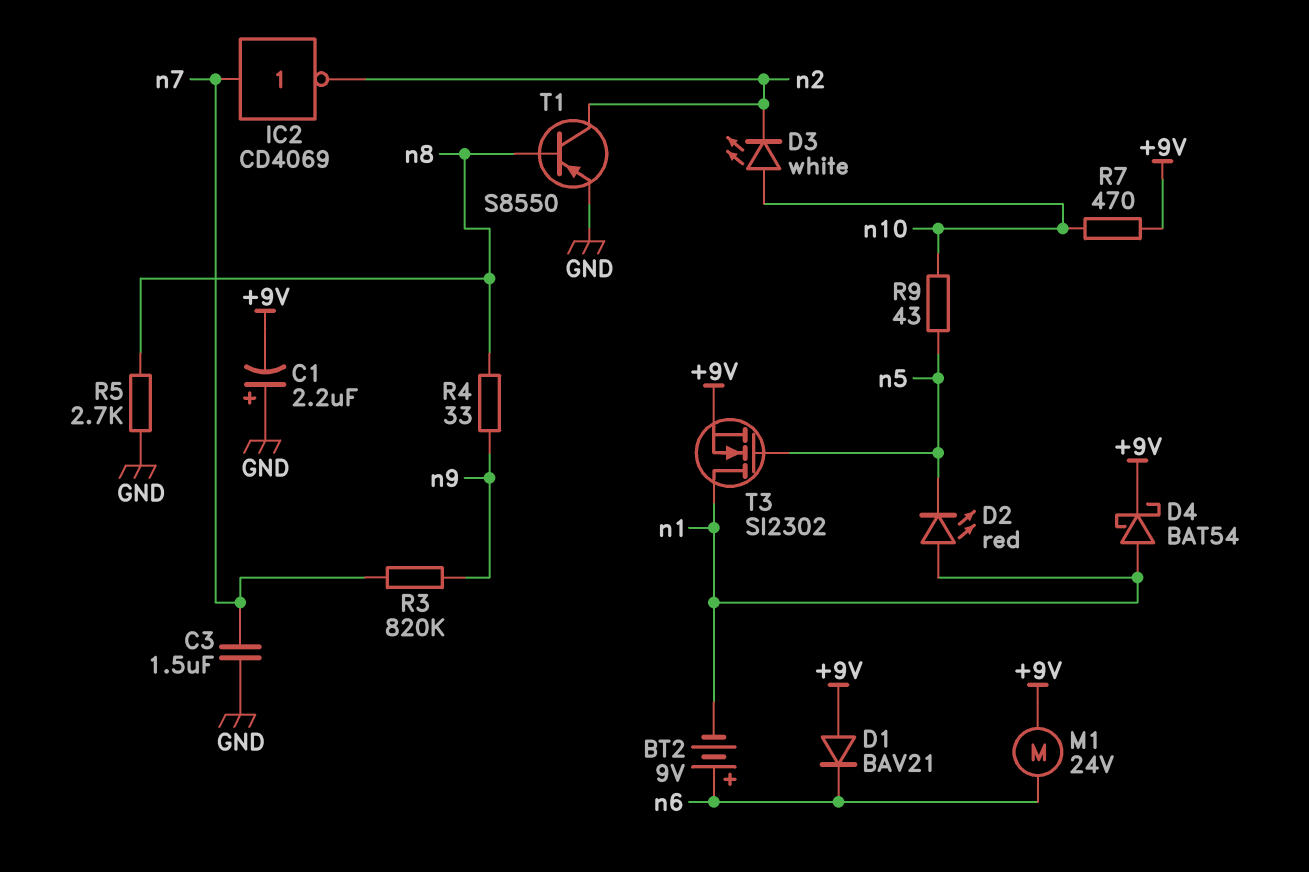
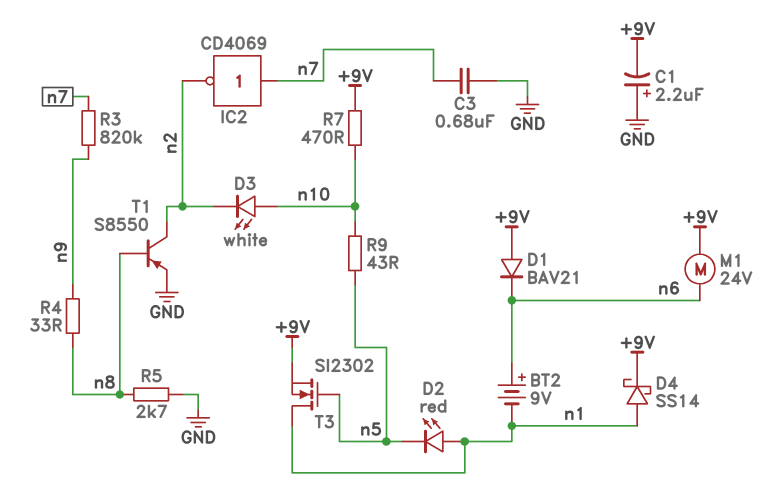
C3: 1.5uF (GND, n7) -> 680nF (GND, n7)
D4: schottky BAT54 (A n1, K +9V) -> schottky SS14 (A n1, K +9V)

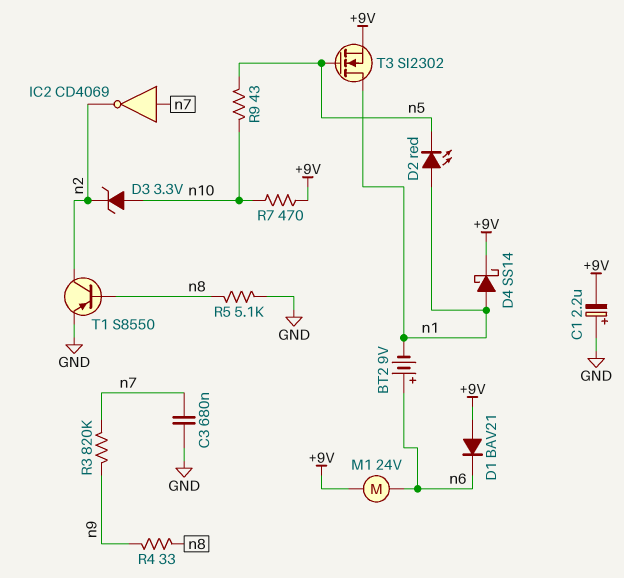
D3: LED white (A n10, K n2) -> zener 3.3V (A n10, K n2)
R5: 2.7k (GND, n8) -> 5.1k (GND, n8)

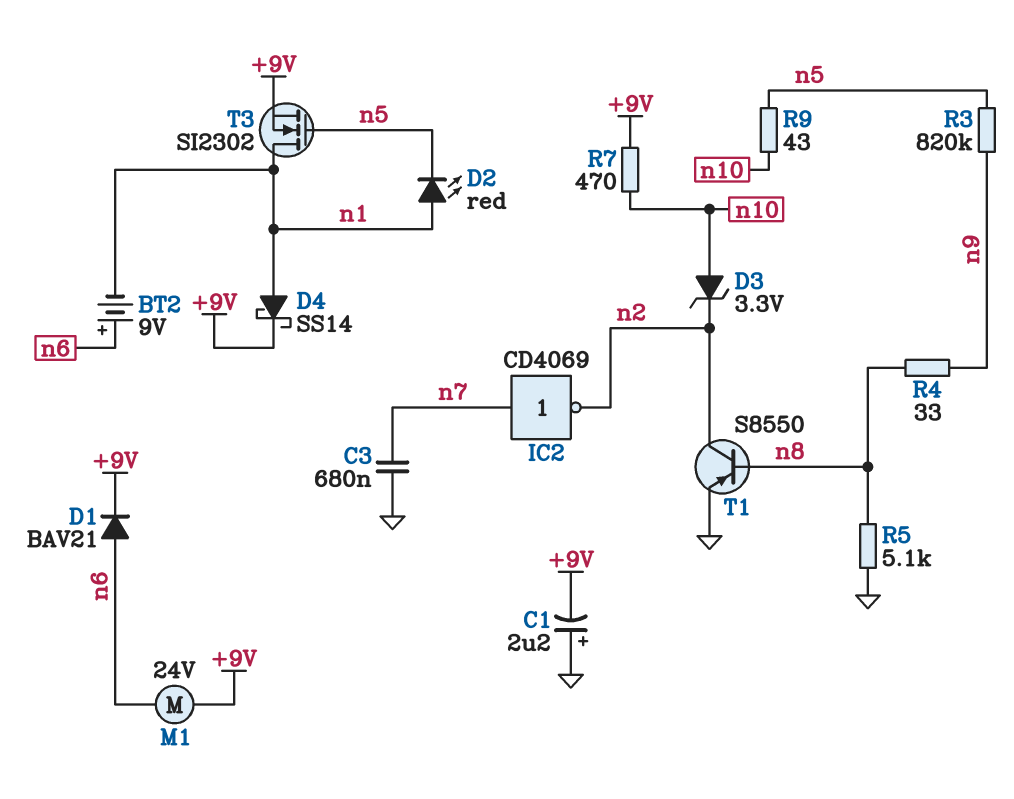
D1: diode BAV21 (A +9V, K n6) -> diode BAV21 (A n6, K +9V)
R3: 820k (n7, n9) -> 820k (n5, n9)

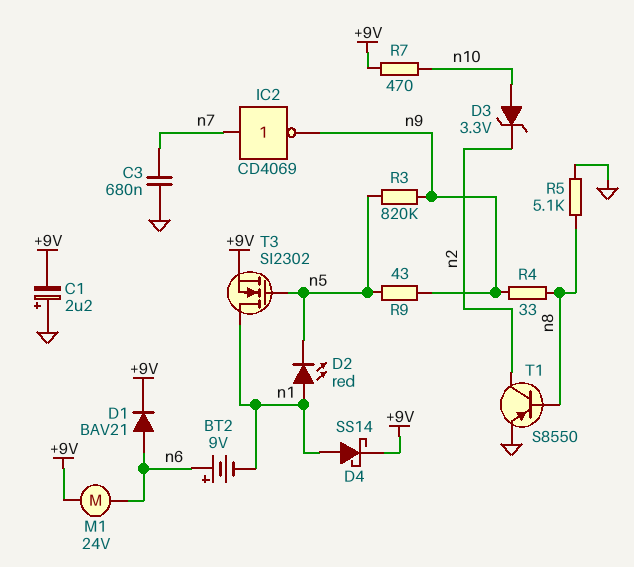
IC2: NOT CD4069 (in n7, out n2) -> NOT CD4069 (in n7, out n9)
R9: 43 (n5, n10) -> 43 (n5, n9)

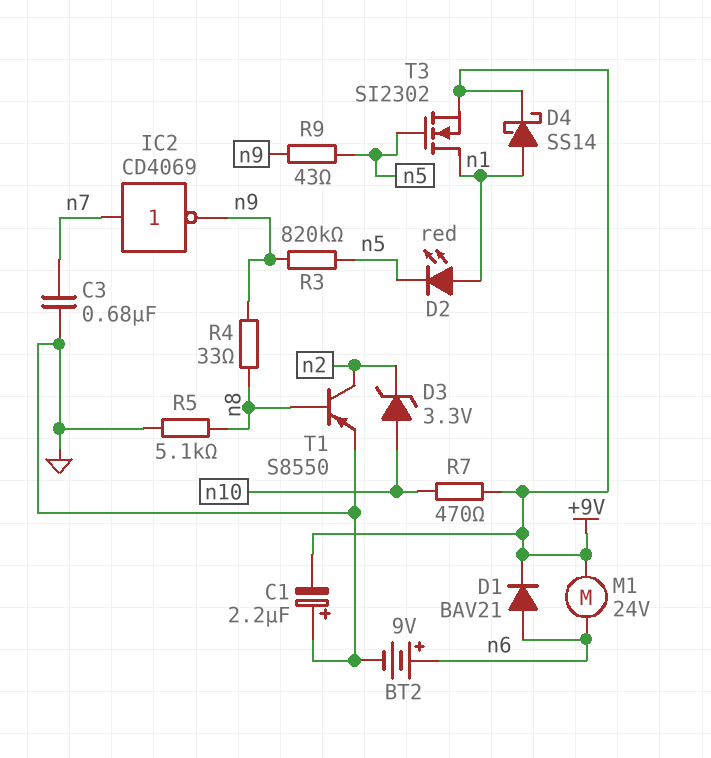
BT2: 9V (plus n6, minus n1) -> 9V (plus n6, minus GND)

